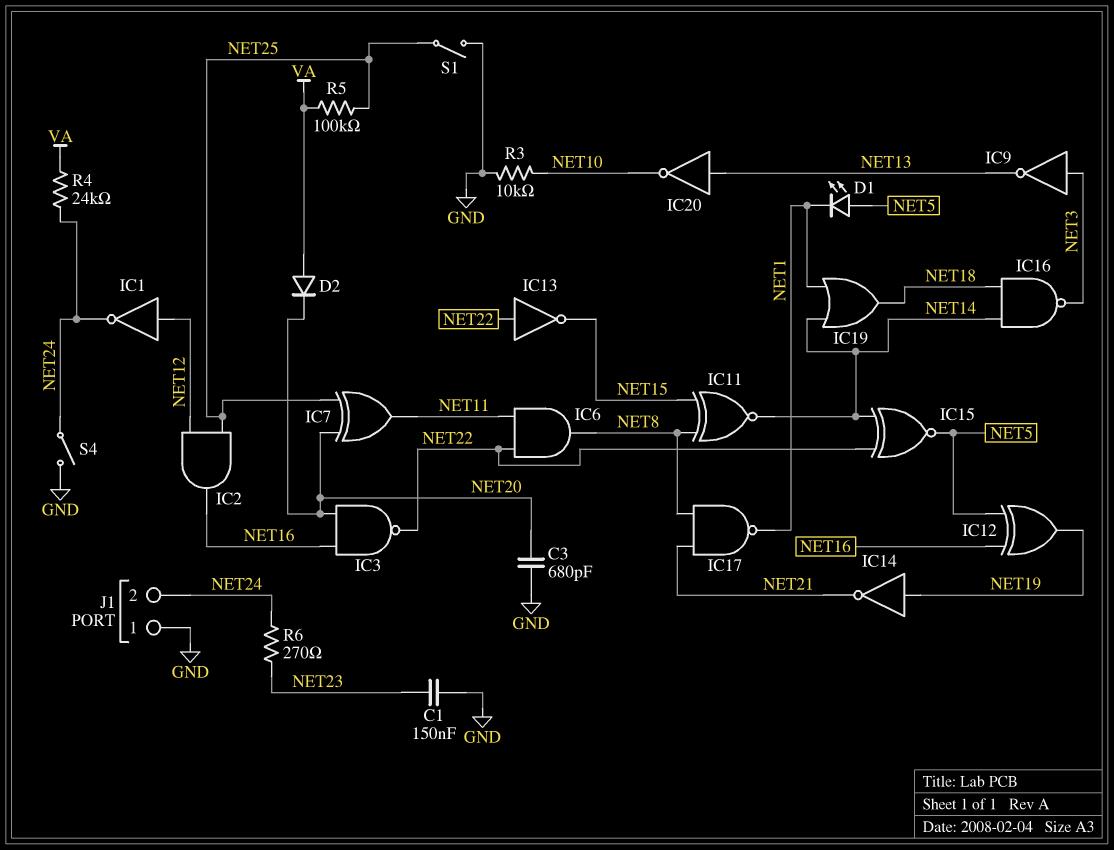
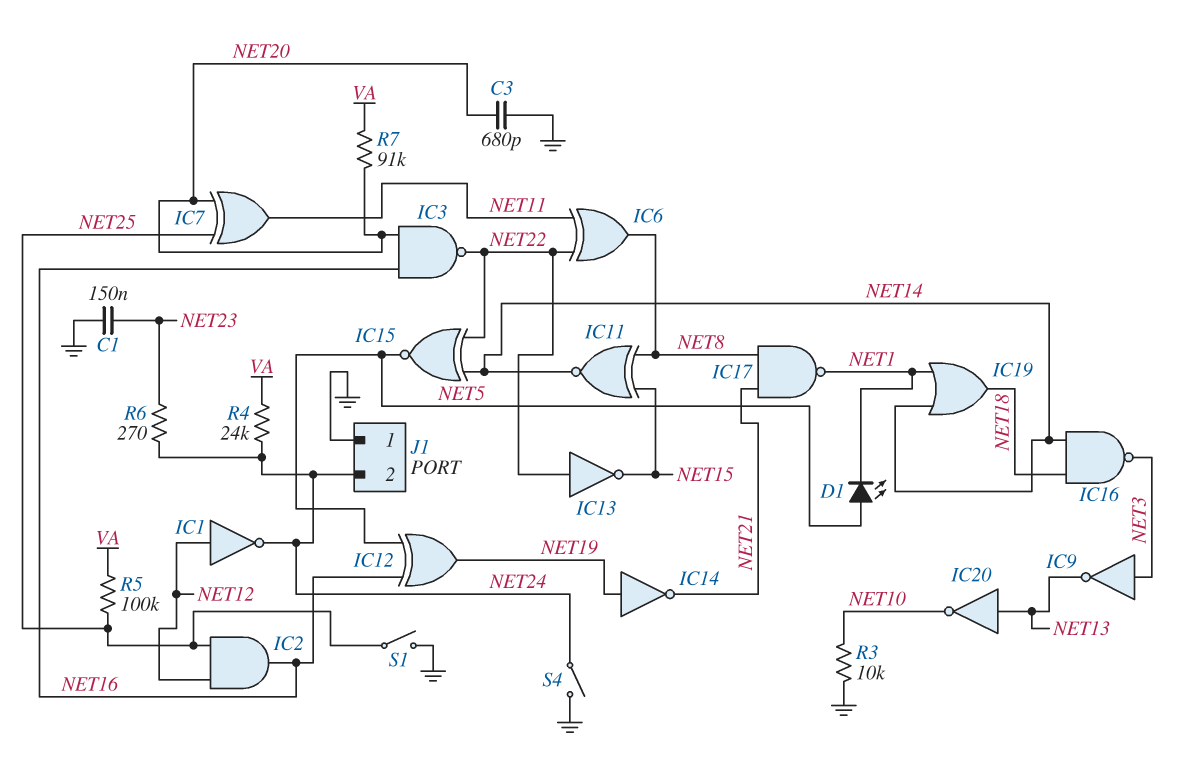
D2: diode (A VA, K NET20) -> none
IC6: AND (in NET11, in NET22, out NET8) -> XOR (in NET11, in NET22, out NET8)
R7: none -> 91k (NET20, VA)

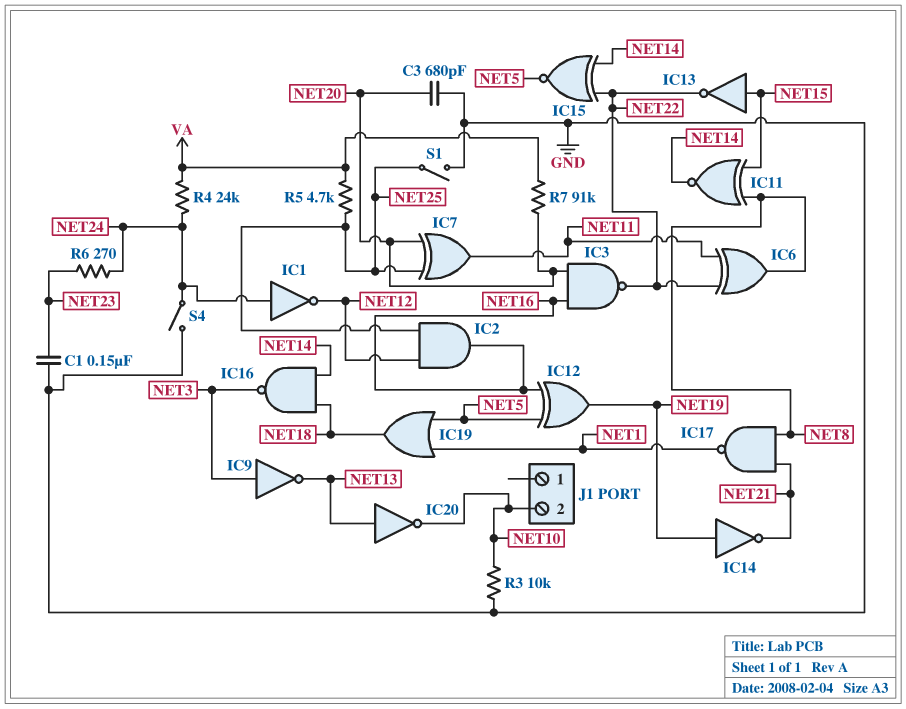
D1: LED (A NET5, K NET1) -> none
IC1: NOT (in NET12, out NET24) -> NOT (in NET24, out NET12)
IC13: NOT (in NET22, out NET15) -> NOT (in NET15, out NET22)
IC19: OR (in NET1, in NET14, out NET18) -> OR (in NET1, in NET5, out NET18)
J1 pin 1: GND -> none
J1 pin 2: NET24 -> NET10
R5: 100k (NET25, VA) -> 4.7k (NET25, VA)

